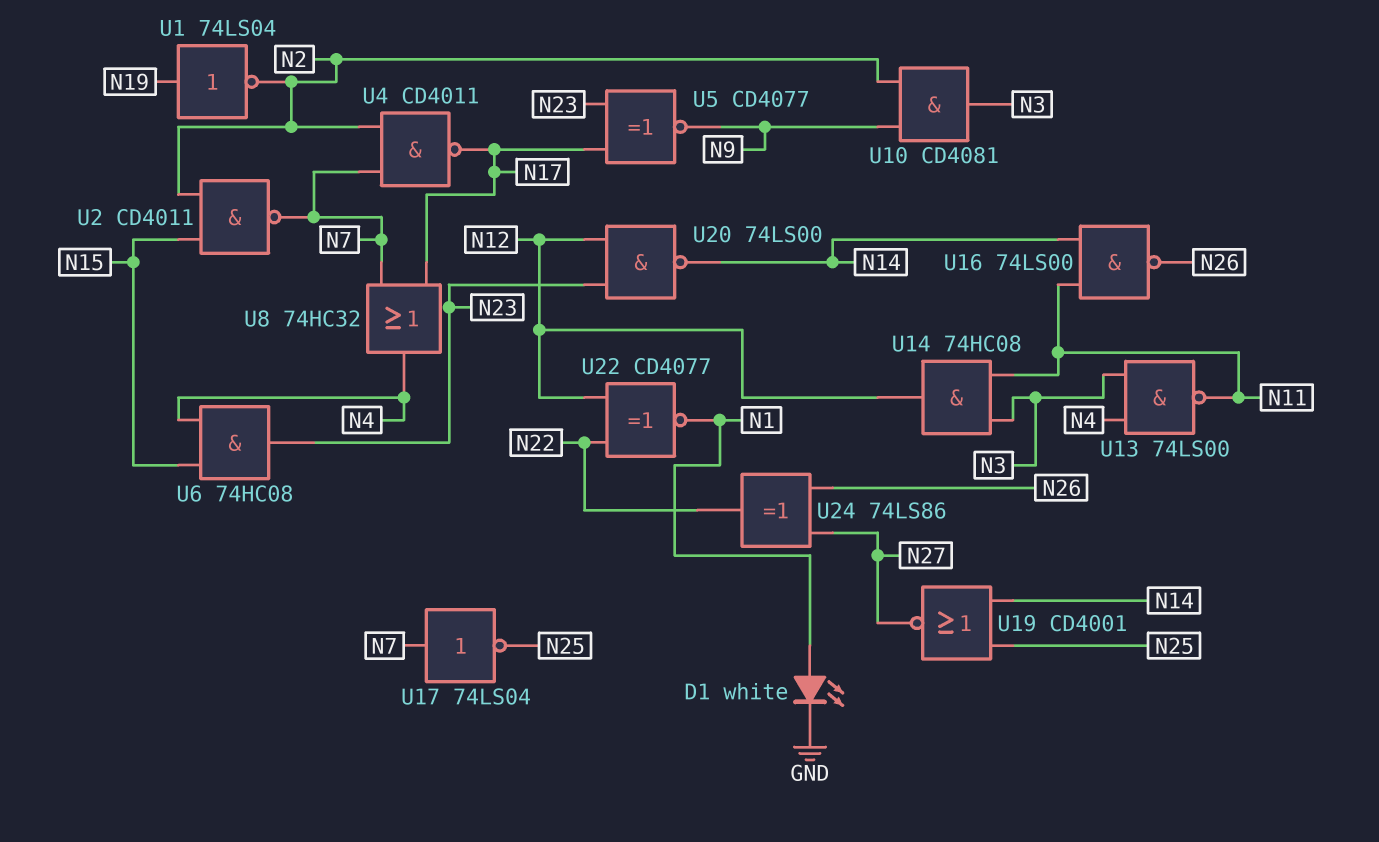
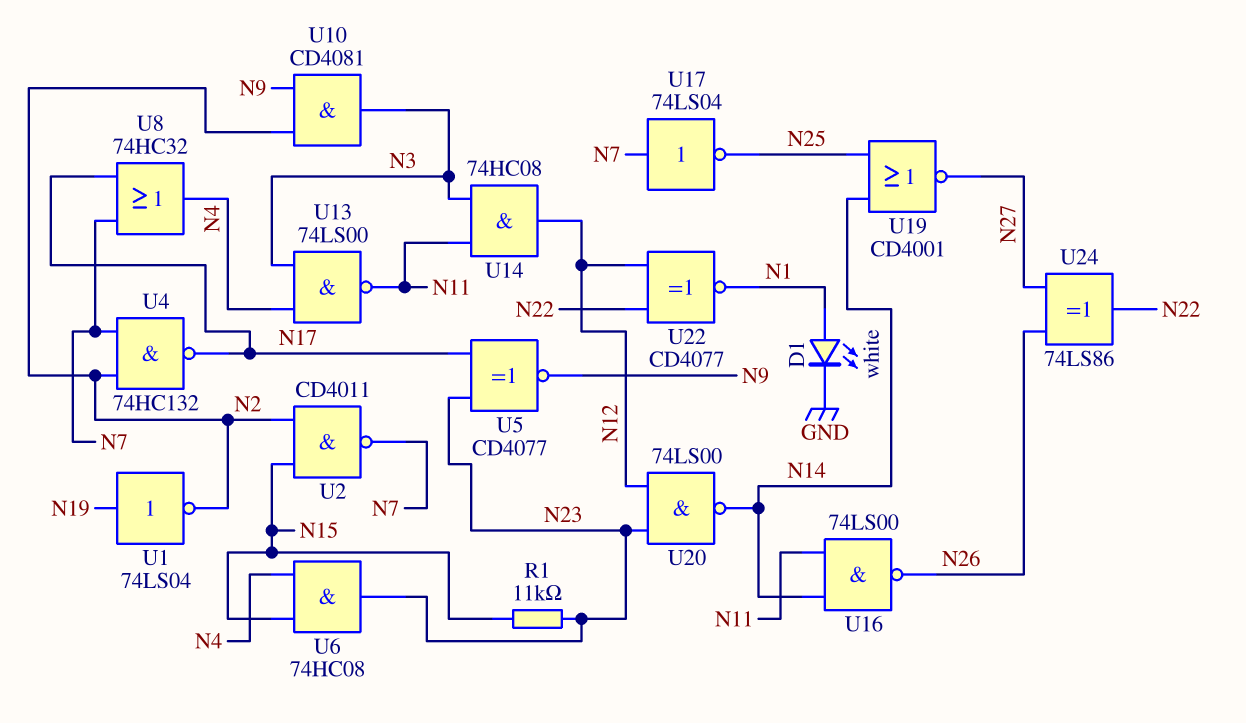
R1: none -> 11k (N15, N23)
U4: NAND CD4011 (in N2, in N7, out N17) -> NAND 74HC132 (in N2, in N7, out N17)

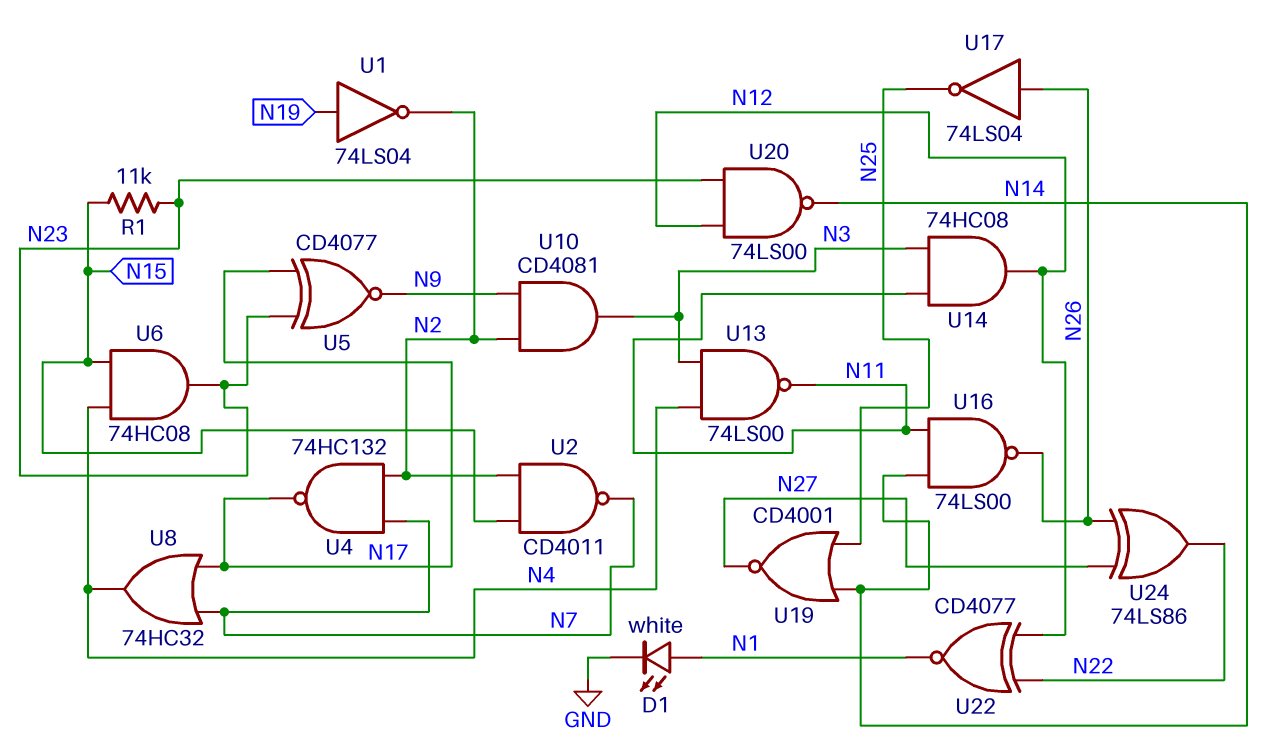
U17: NOT 74LS04 (in N7, out N25) -> NOT 74LS04 (in N26, out N25)

